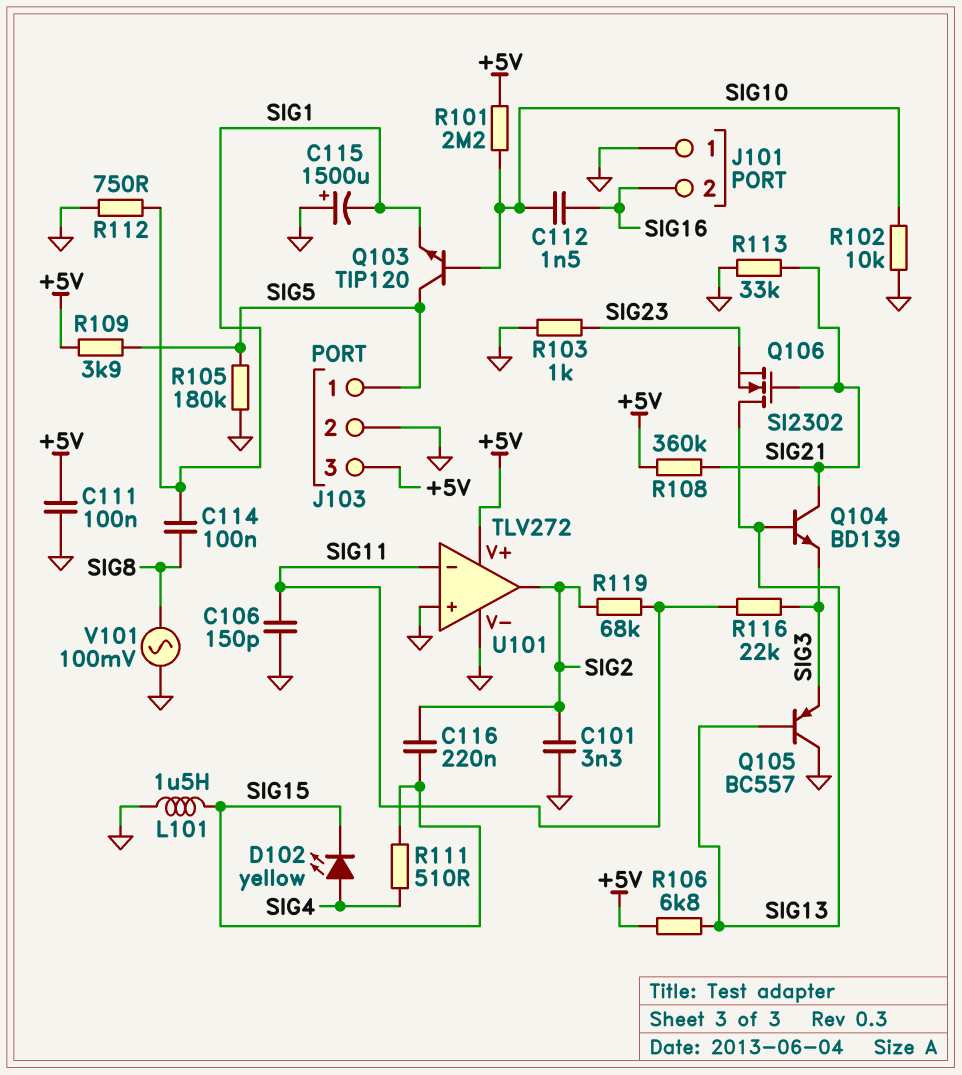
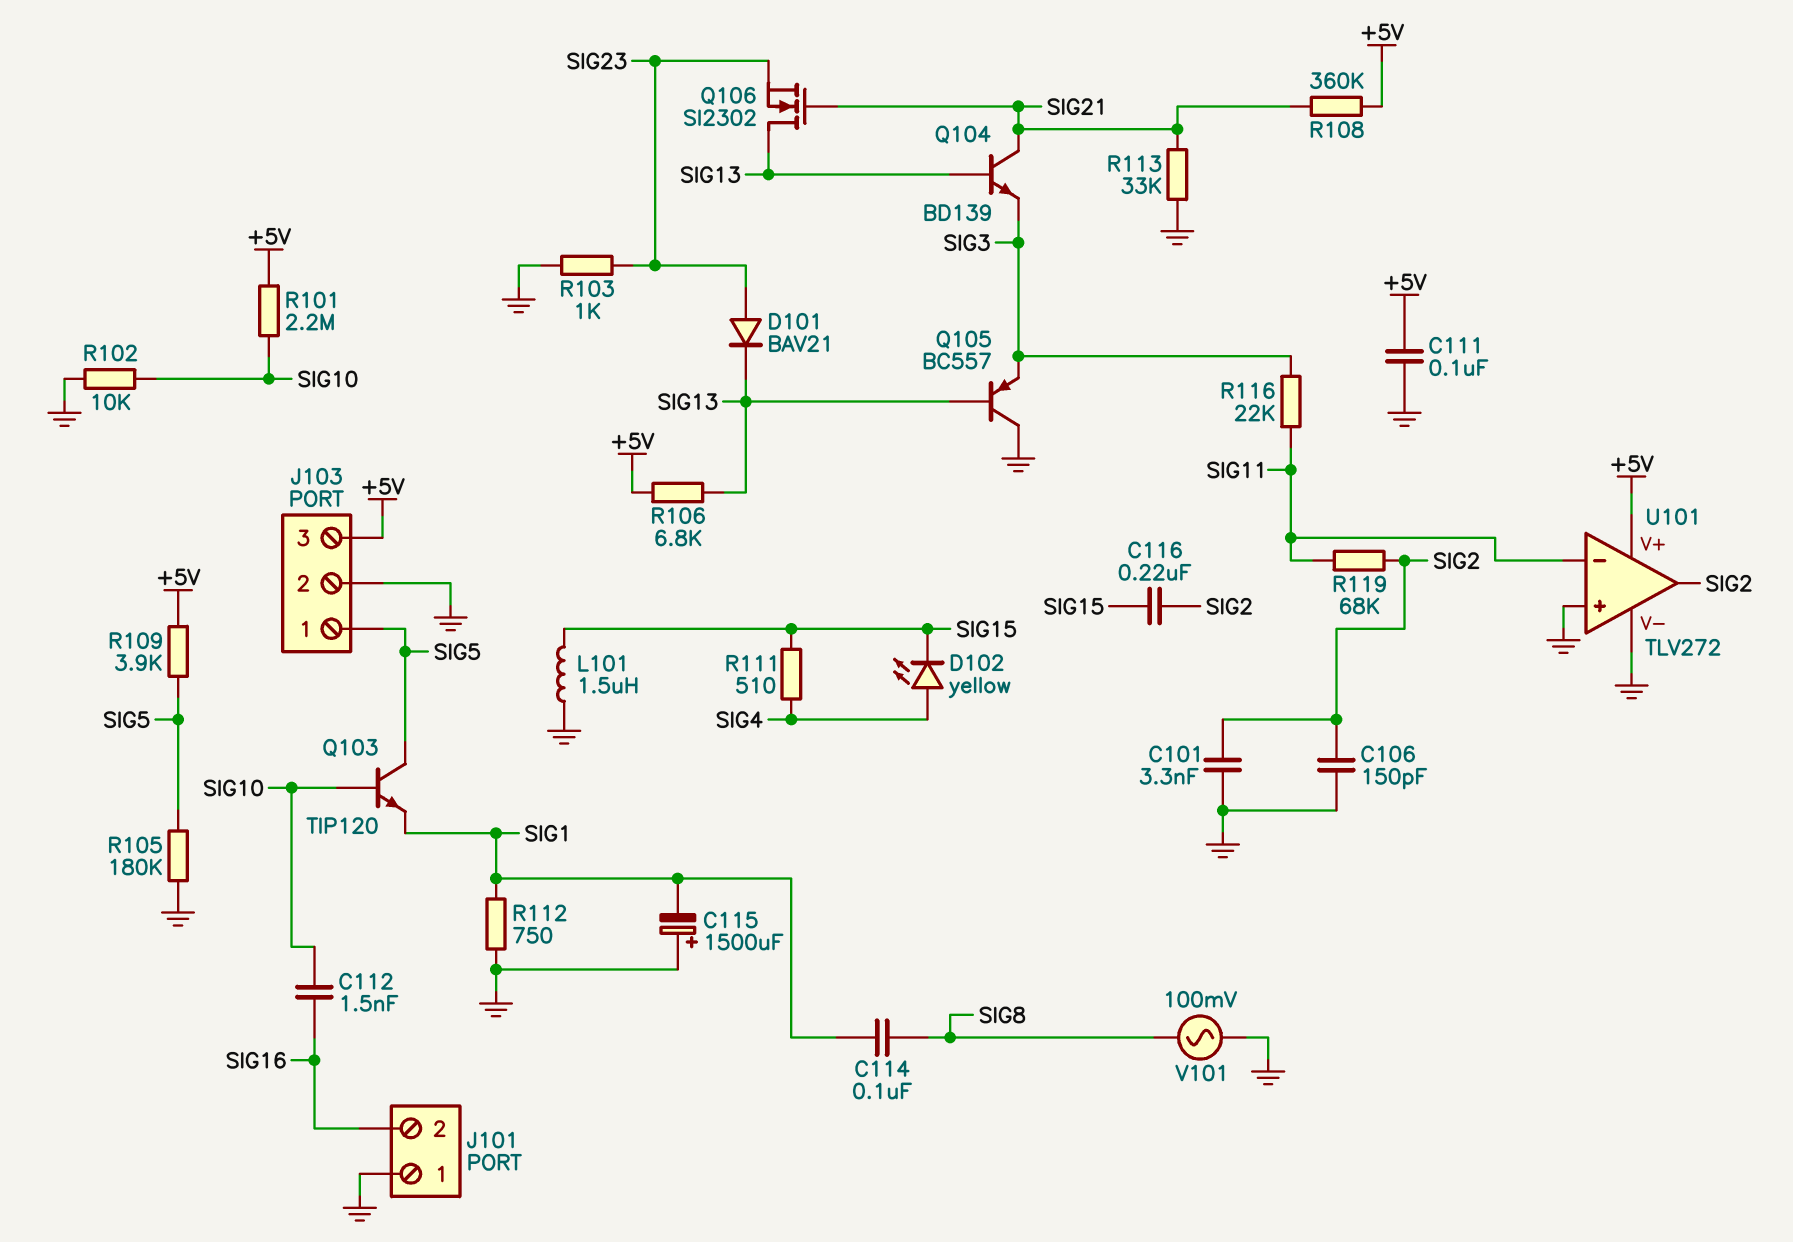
C106: 150pF (GND, SIG11) -> 150pF (GND, SIG2)
D101: none -> diode BAV21 (A SIG23, K SIG13)

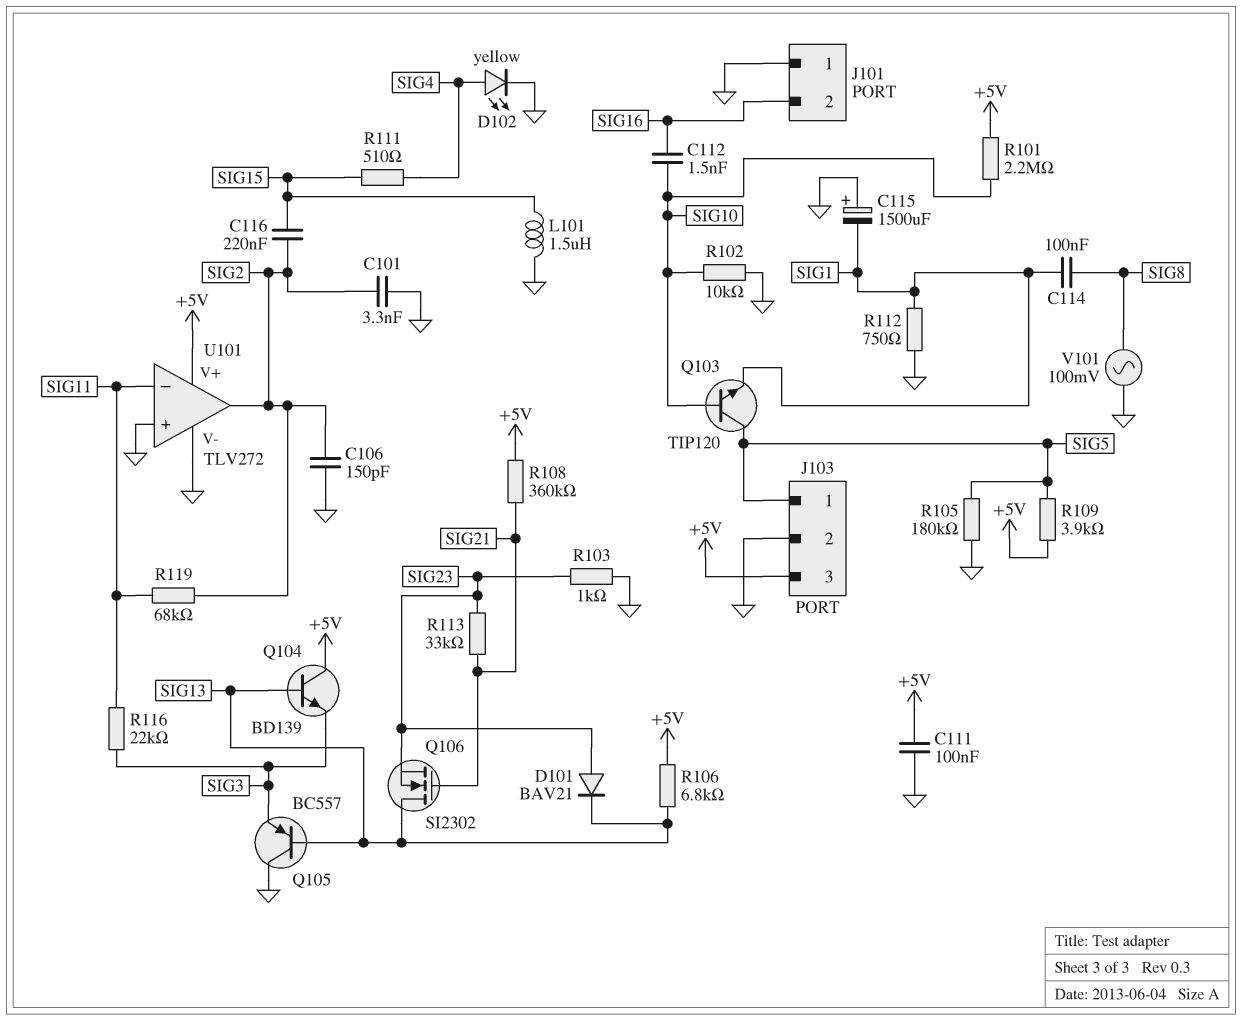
D102: LED yellow (A SIG4, K SIG15) -> LED yellow (A SIG4, K GND)
Q104: NPN BD139 (B SIG13, C SIG21, E SIG3) -> NPN BD139 (B SIG13, C +5V, E SIG3)
R113: 33k (GND, SIG21) -> 33k (SIG21, SIG23)

